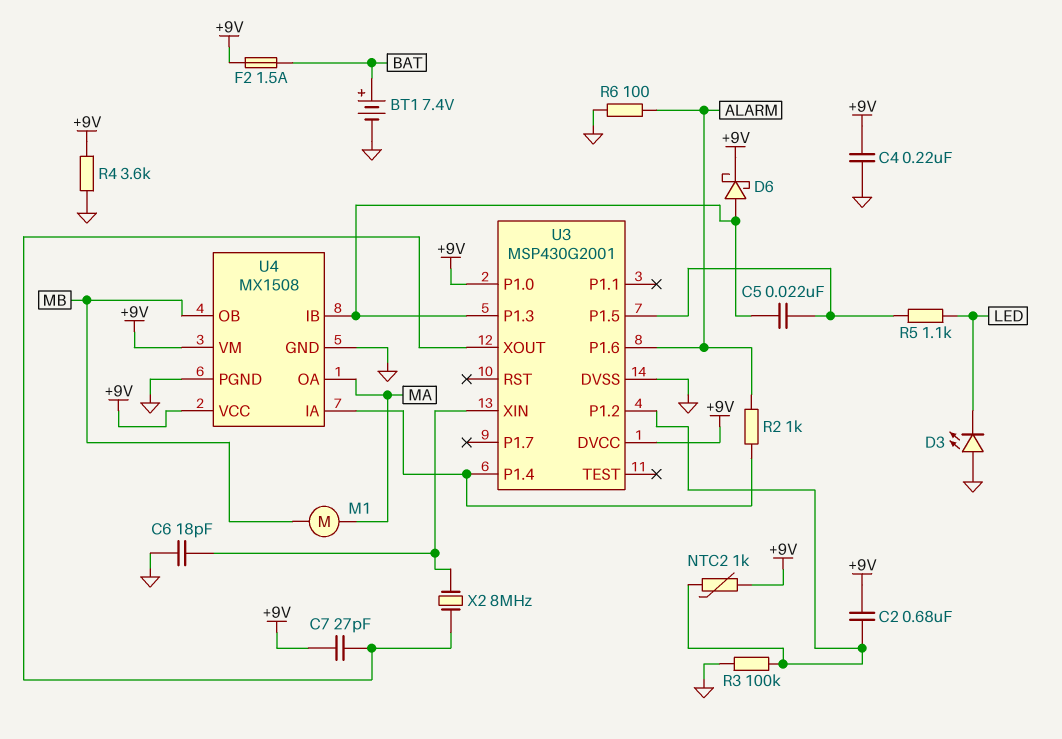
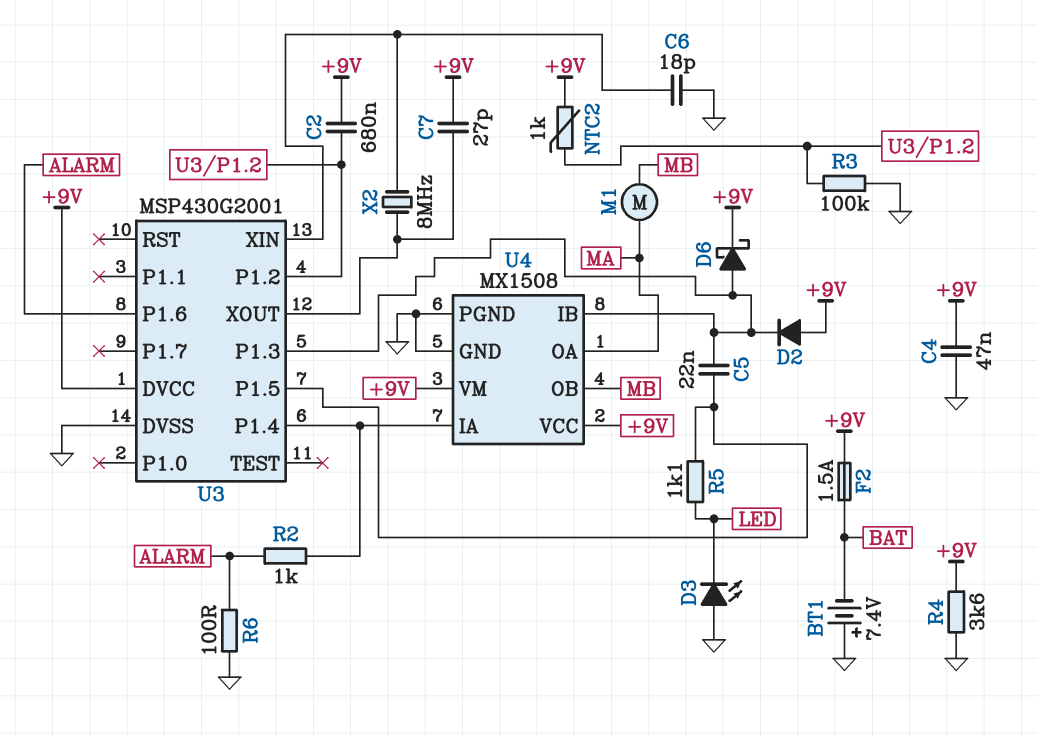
BT1: 7.4V (plus BAT, minus GND) -> 7.4V (plus GND, minus BAT)
C4: 220nF (+9V, GND) -> 47nF (+9V, GND)
D2: none -> diode (A +9V, K U3/P1.3)
U3 pin P1.0: +9V -> none

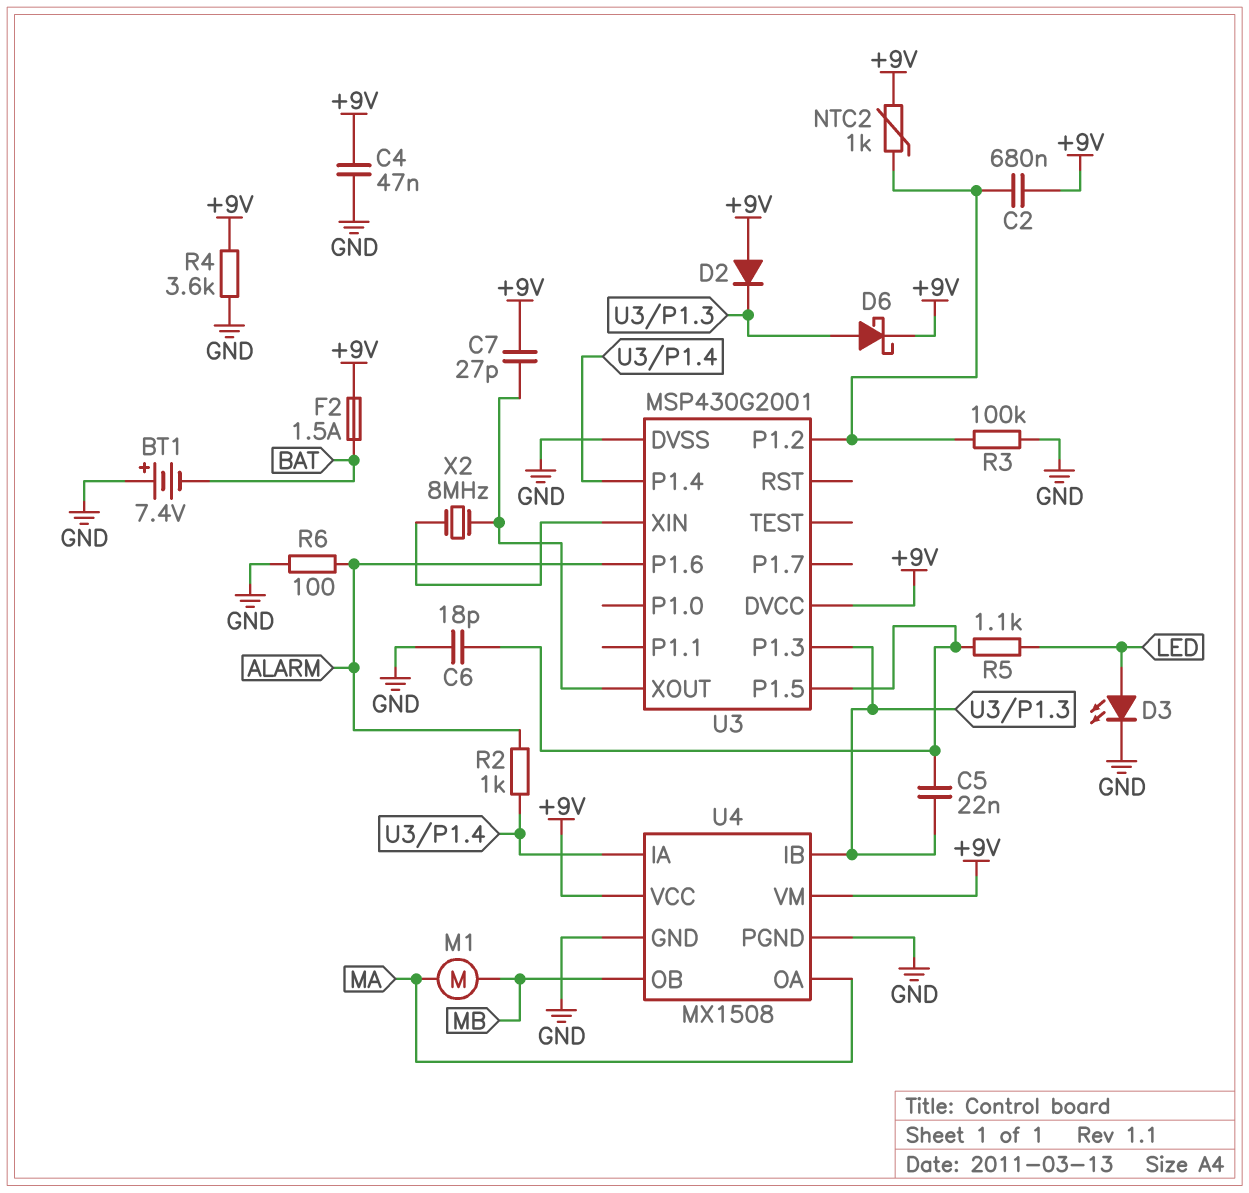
C6: 18pF (GND, U3/XIN) -> 18pF (GND, U3/P1.5)
D3: LED (A GND, K LED) -> LED (A LED, K GND)

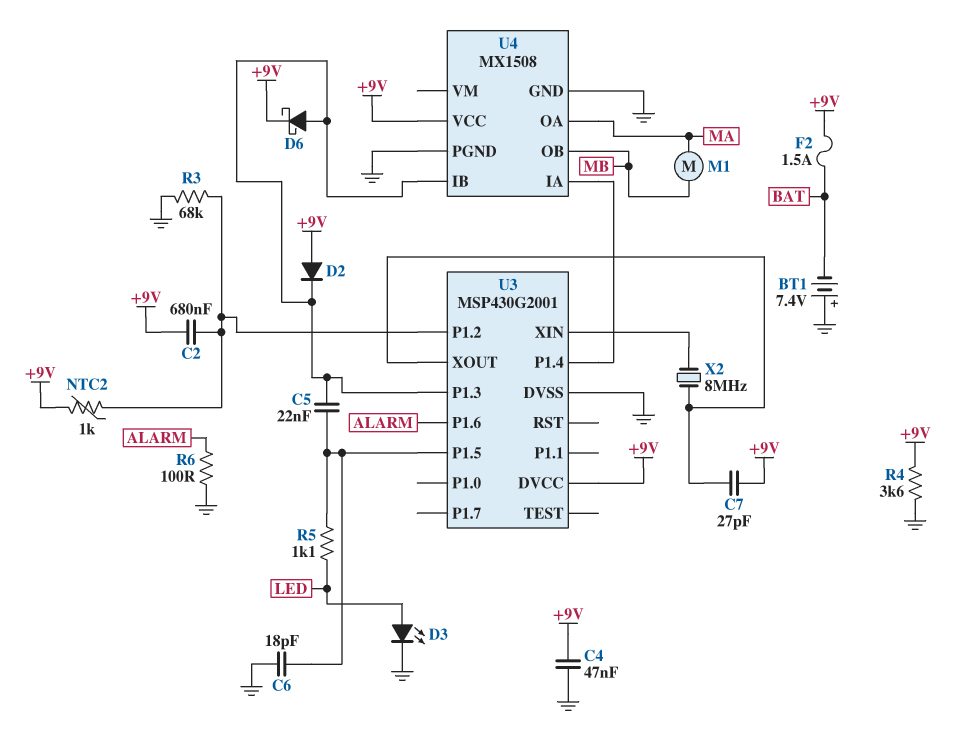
R2: 1k (ALARM, U3/P1.4) -> none
R3: 100k (GND, U3/P1.2) -> 68k (GND, U3/P1.2)
U4 pin VM: +9V -> none

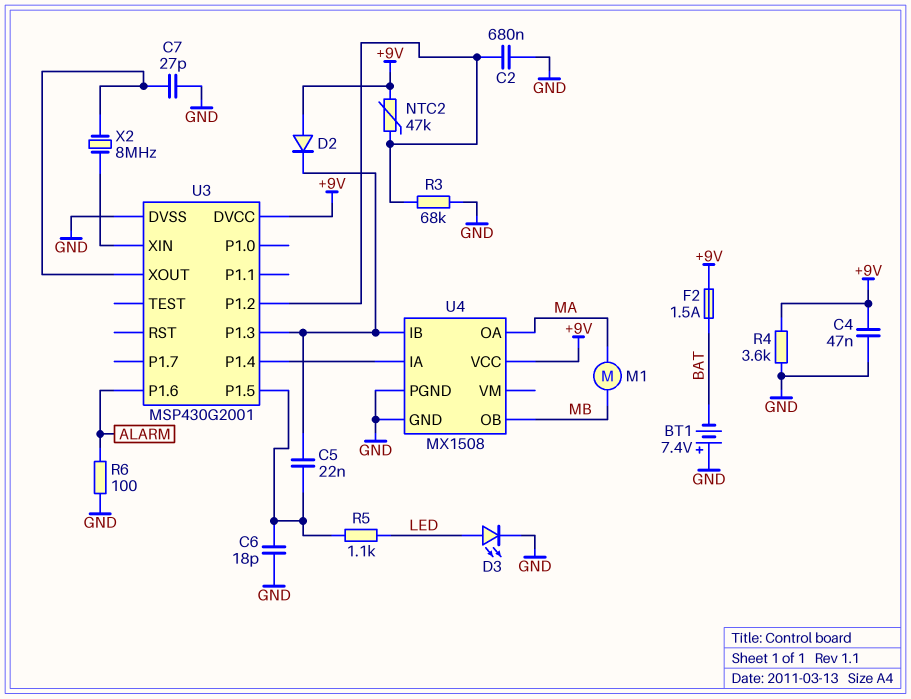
C2: 680nF (+9V, U3/P1.2) -> 680nF (GND, U3/P1.2)
C7: 27pF (+9V, U3/XOUT) -> 27pF (GND, U3/XOUT)
D6: schottky (A U3/P1.3, K +9V) -> none
NTC2: 1k (+9V, U3/P1.2) -> 47k (+9V, U3/P1.2)

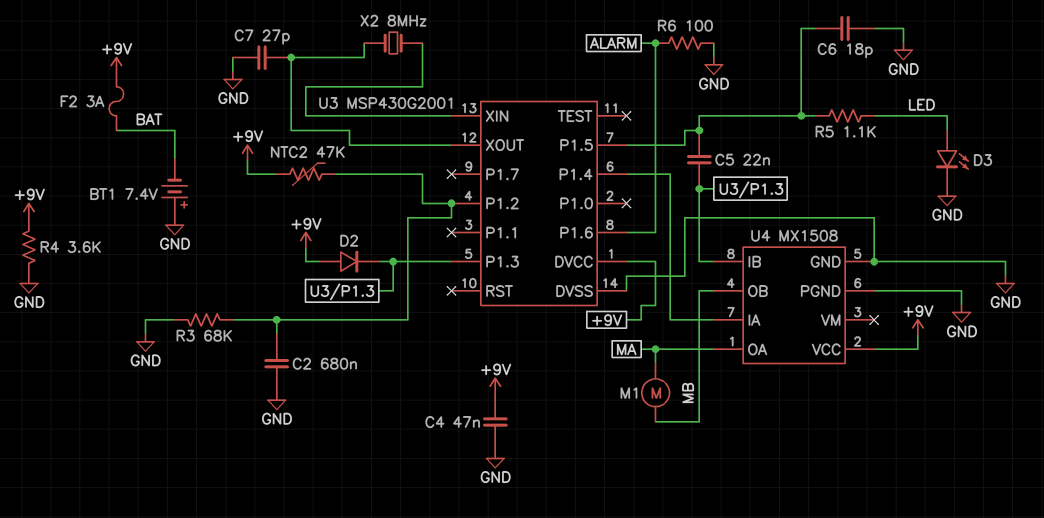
F2: 1.5A (+9V, BAT) -> 3A (+9V, BAT)

